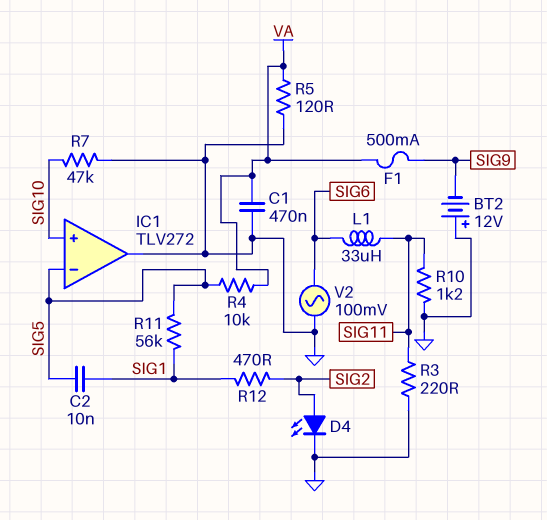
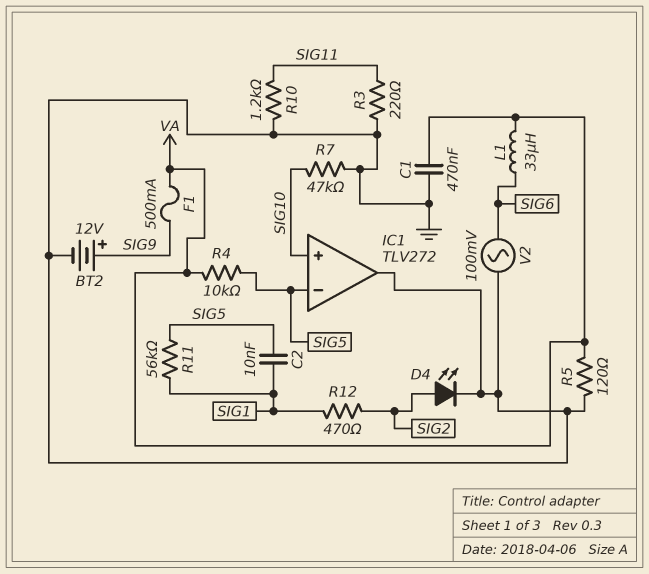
BT2: 12V (plus GND, minus SIG9) -> 12V (plus SIG9, minus GND)
L1: 33uH (SIG6, SIG11) -> 33uH (SIG6, VA)

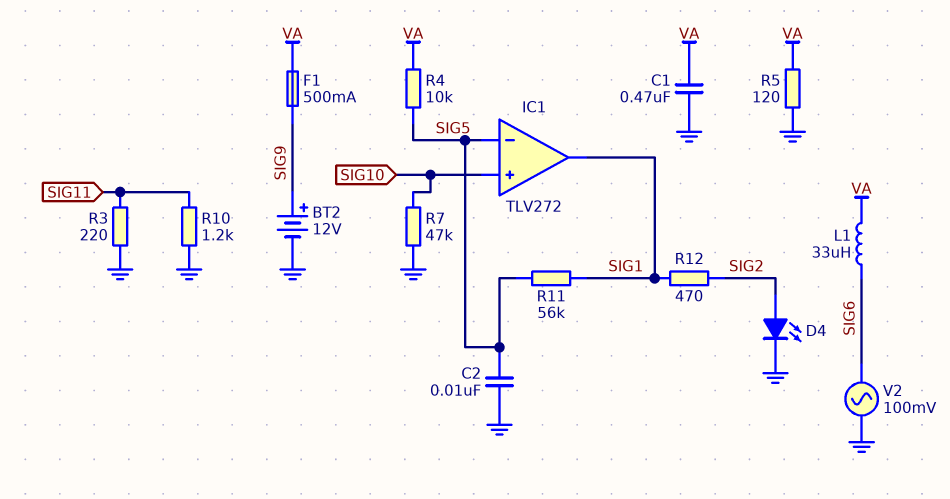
C2: 10nF (SIG1, SIG5) -> 10nF (GND, SIG5)
IC1 pin out: GND -> SIG1

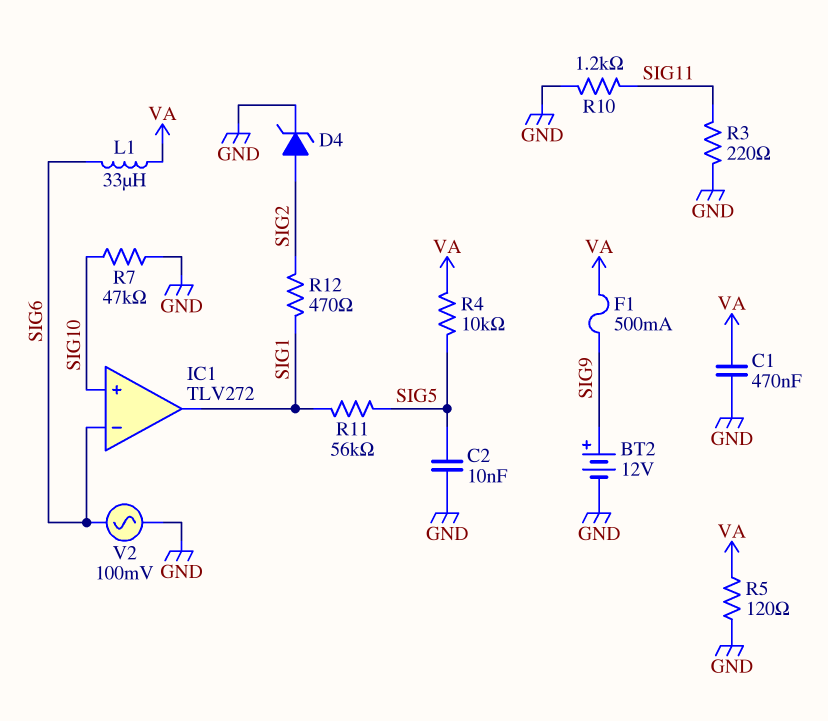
D4: LED (A SIG2, K GND) -> zener (A SIG2, K GND)
IC1 pin in-: SIG5 -> SIG6

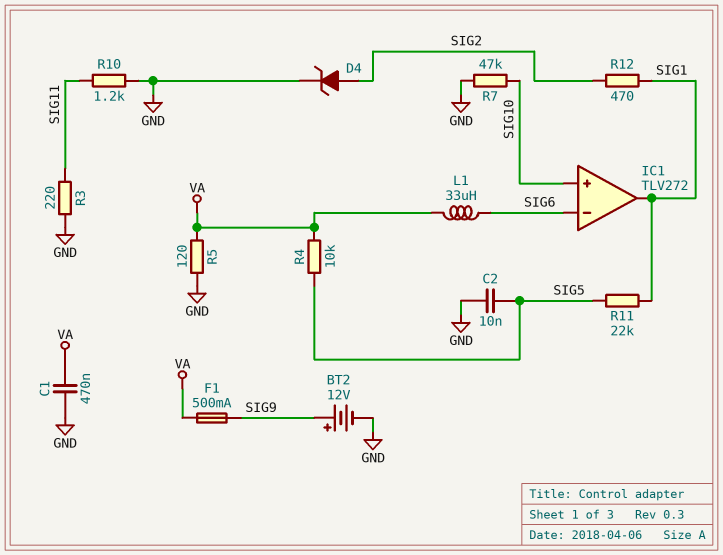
R11: 56k (SIG1, SIG5) -> 22k (SIG1, SIG5)
V2: AC 100mV (GND, SIG6) -> none

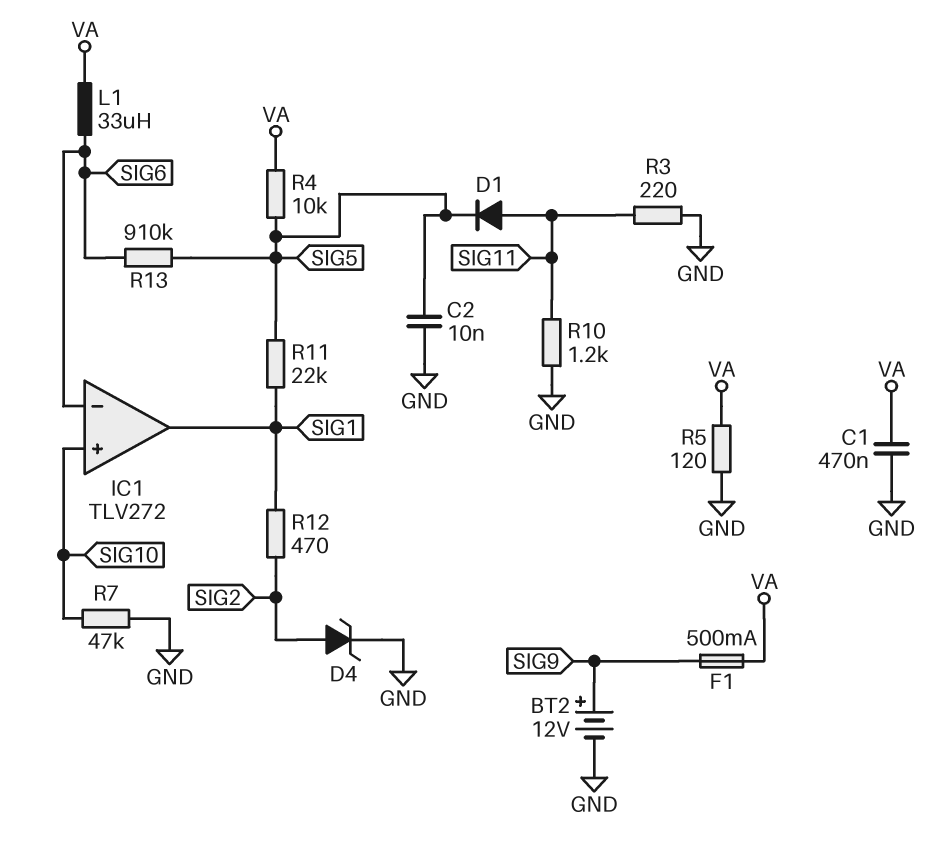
D1: none -> diode (A SIG11, K SIG5)
R13: none -> 910k (SIG5, SIG6)

